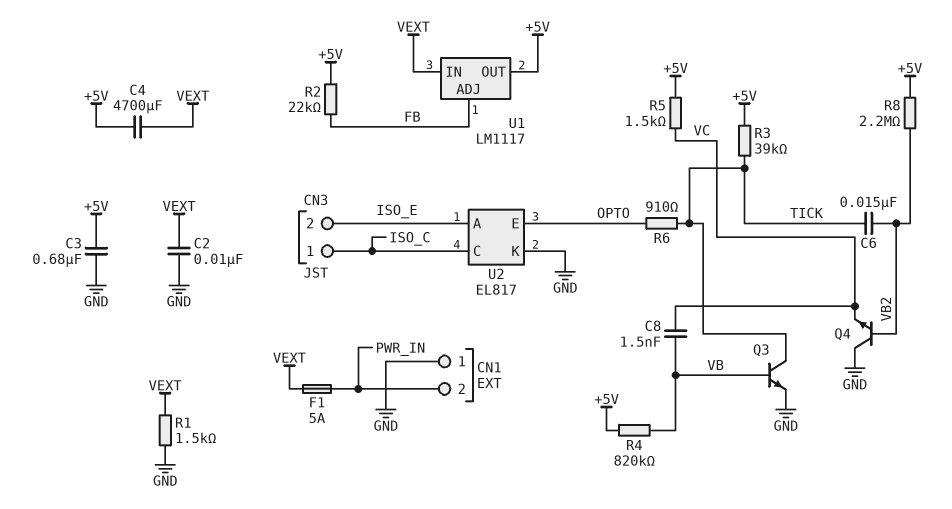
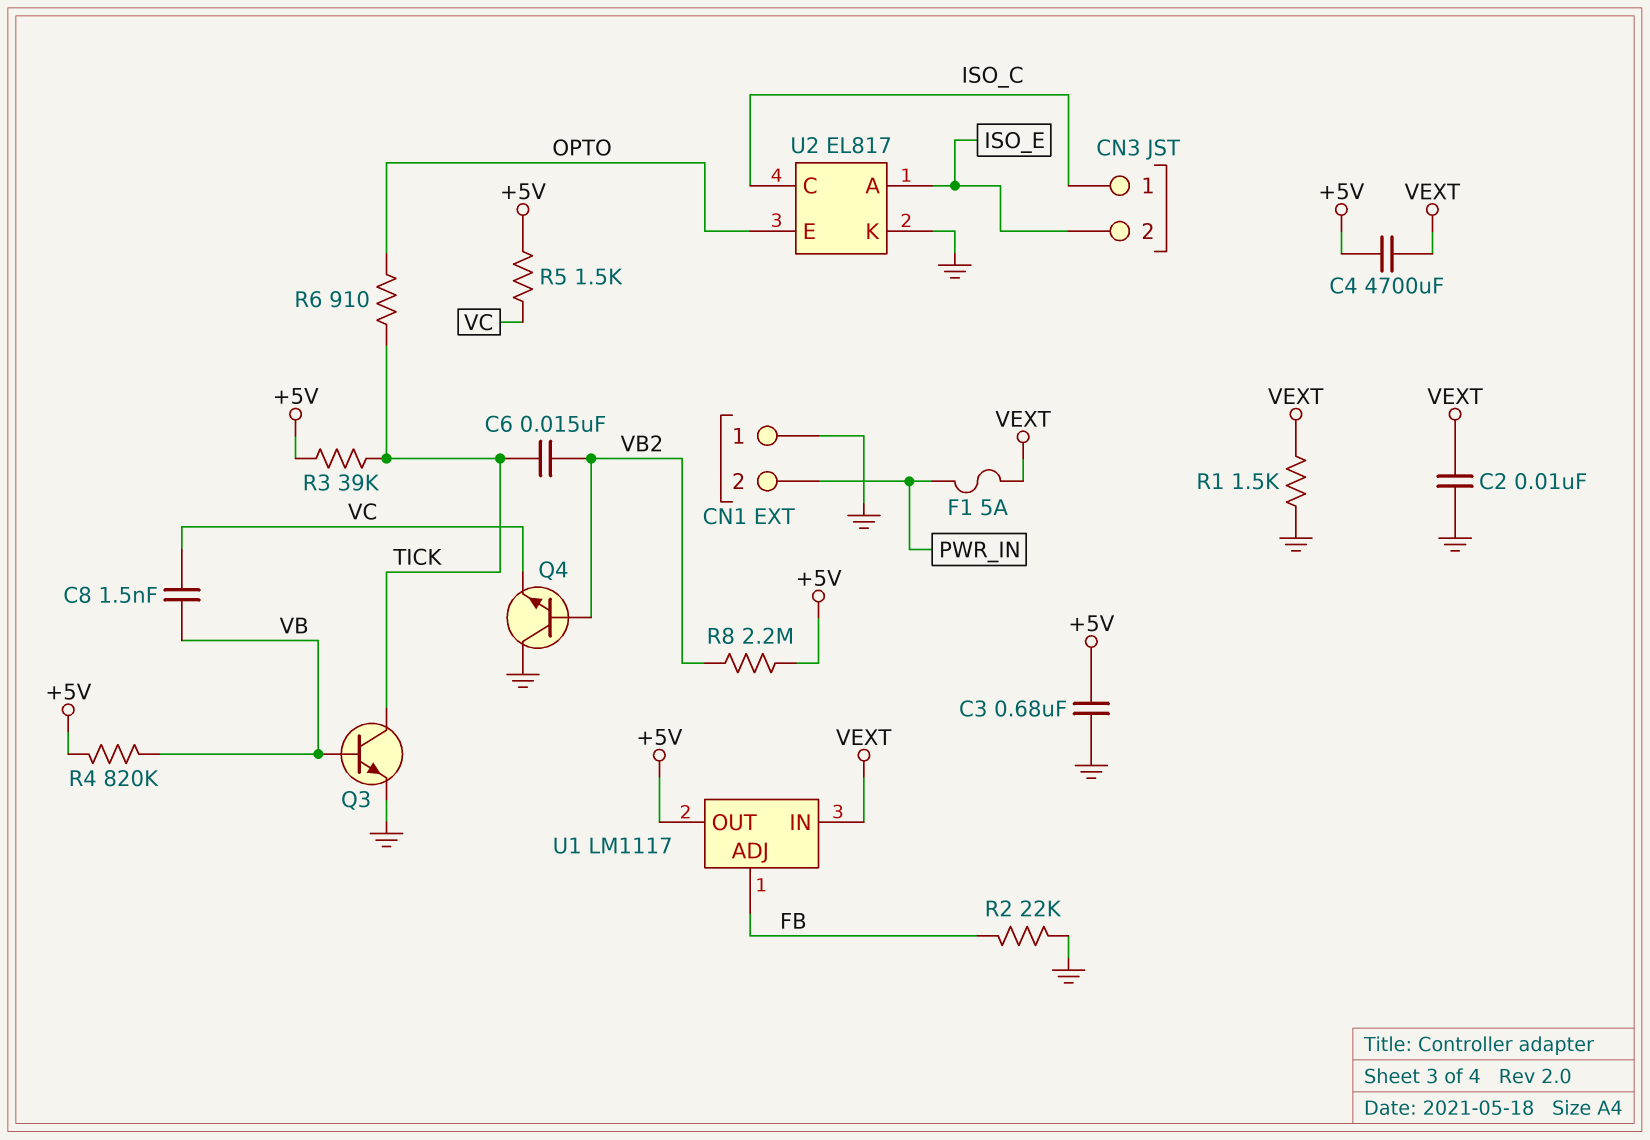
R2: 22k (+5V, FB) -> 22k (FB, GND)

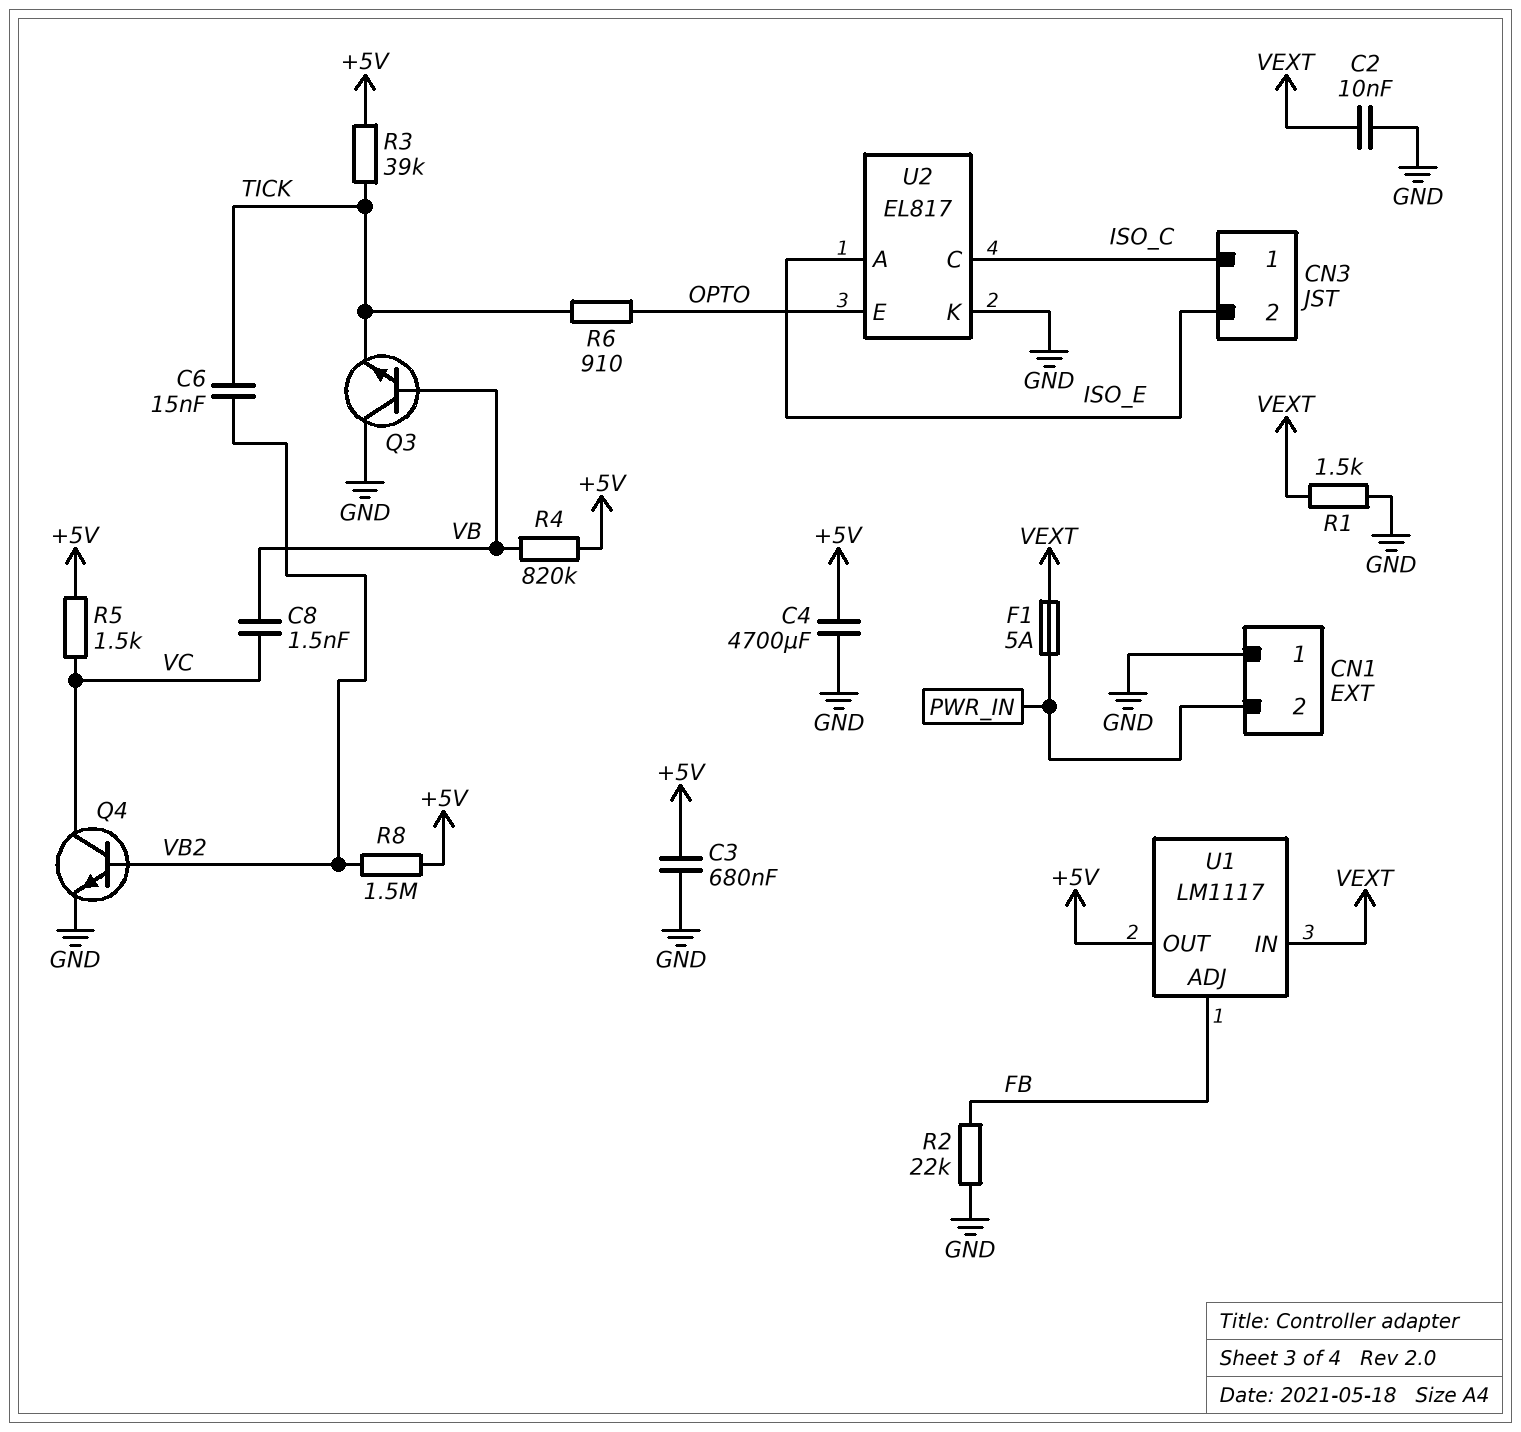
C4: 4700uF (+5V, VEXT) -> 4700uF (+5V, GND)
Q3: NPN (B VB, C TICK, E GND) -> NPN (B VB, C GND, E TICK)
Q4: NPN (B VB2, C GND, E VC) -> NPN (B VB2, C VC, E GND)
R8: 2.2M (+5V, VB2) -> 1.5M (+5V, VB2)

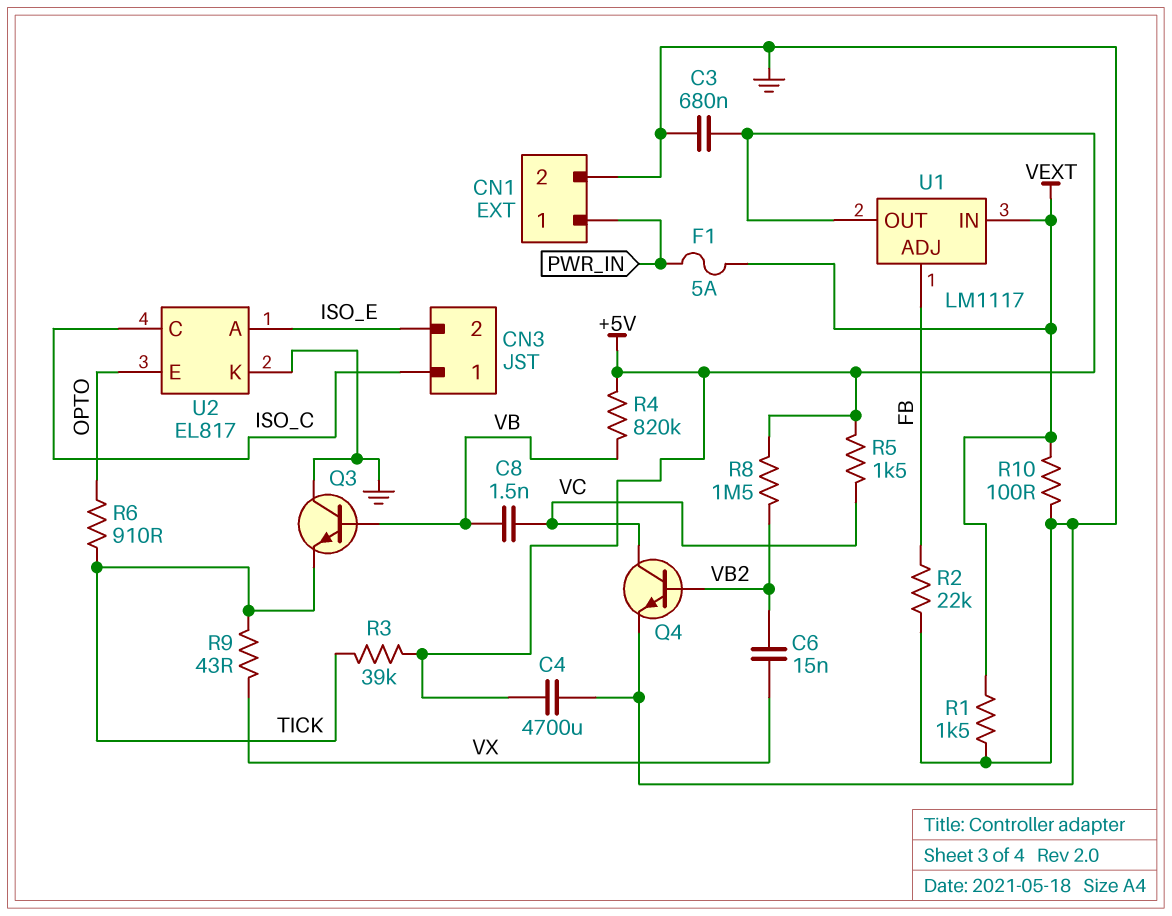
C2: 10nF (GND, VEXT) -> none
C6: 15nF (TICK, VB2) -> 15nF (VB2, VX)
CN1 pin 1: GND -> PWR_IN
CN1 pin 2: PWR_IN -> GND
R9: none -> 43 (TICK, VX)
R10: none -> 100 (GND, VEXT)

